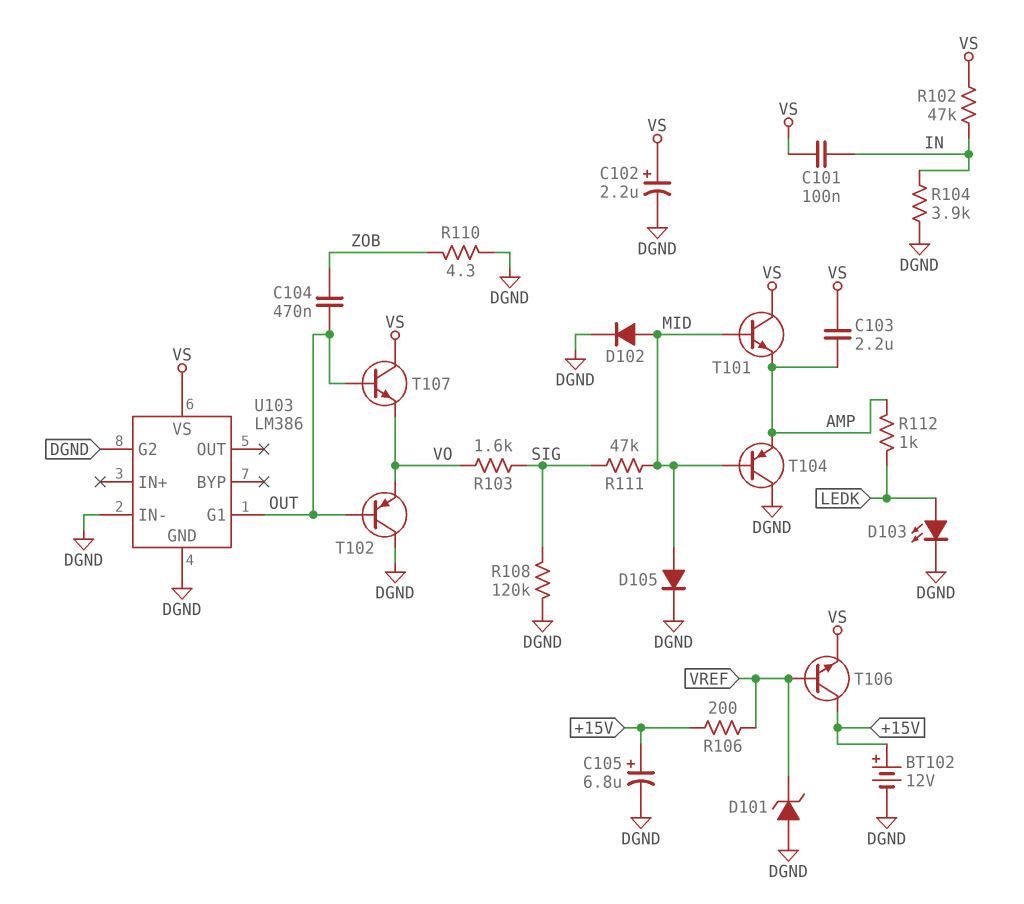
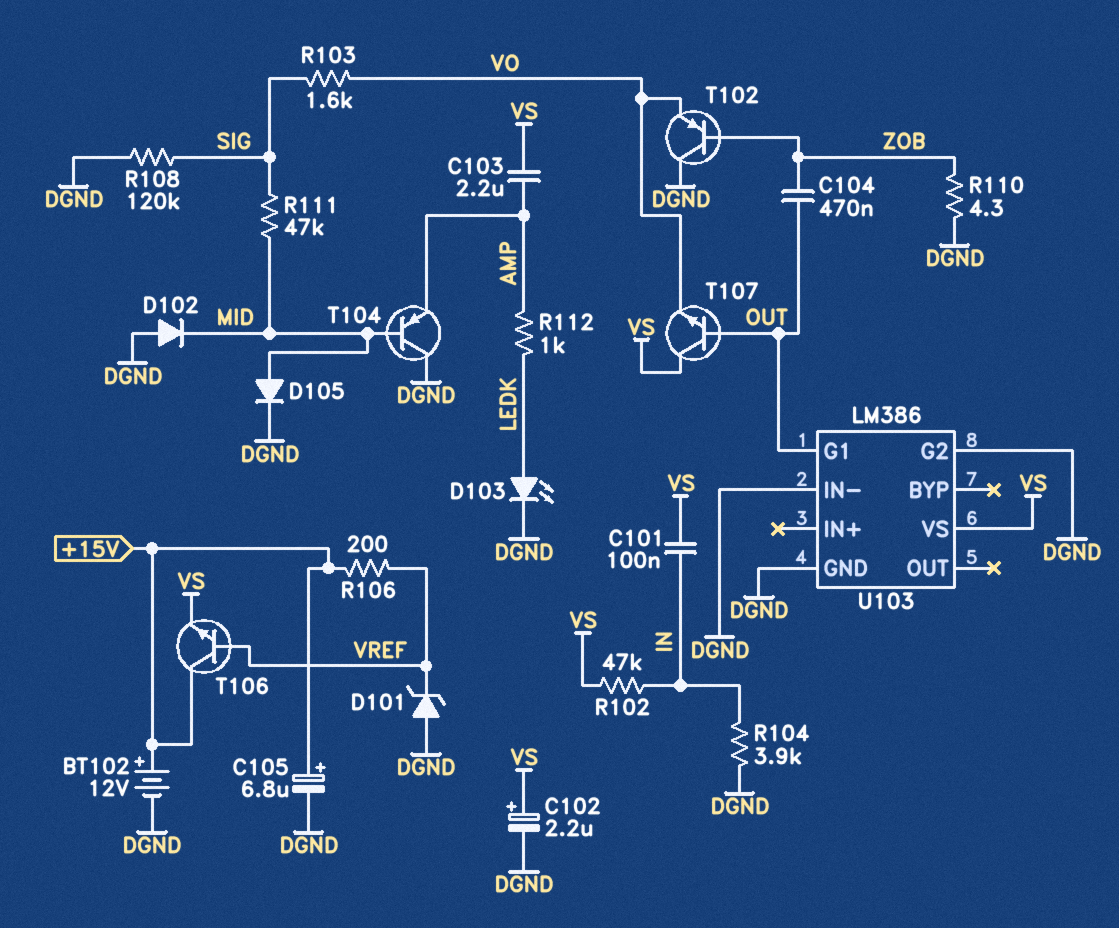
D102: diode (A MID, K DGND) -> diode (A DGND, K MID)
T101: NPN (B MID, C VS, E AMP) -> none
T102: PNP (B OUT, C DGND, E VO) -> PNP (B ZOB, C DGND, E VO)

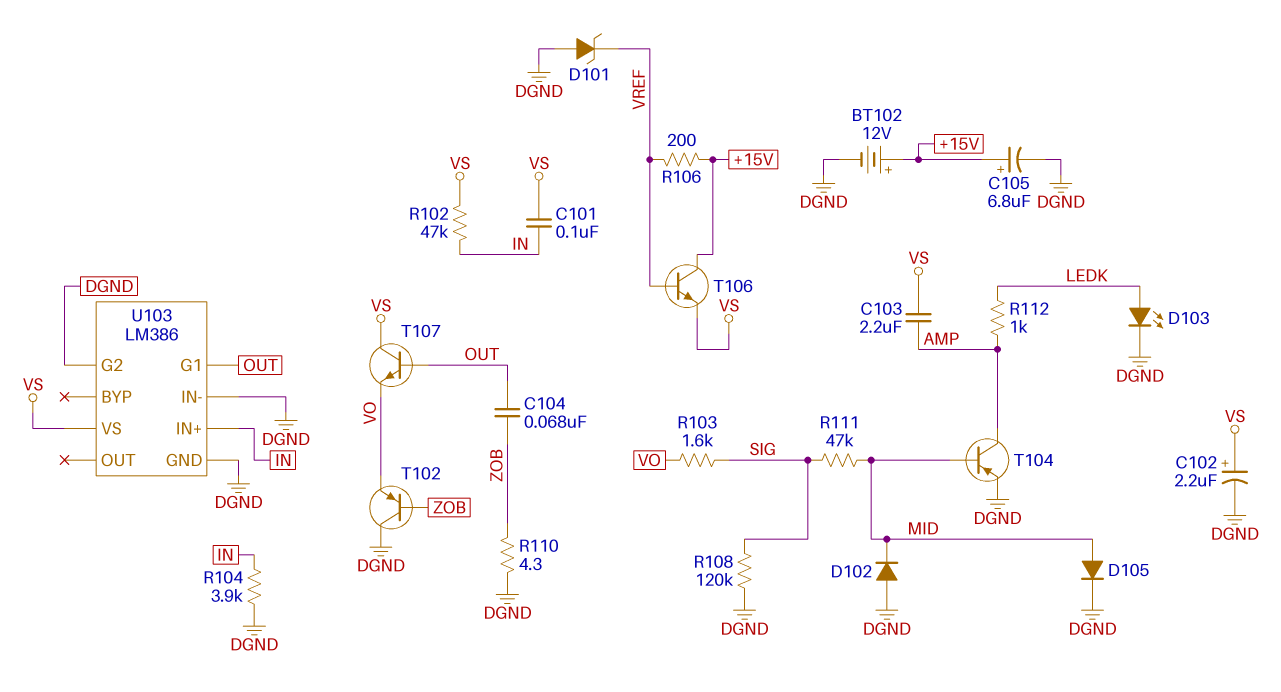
C104: 470nF (OUT, ZOB) -> 68nF (OUT, ZOB)
T104: PNP (B MID, C DGND, E AMP) -> PNP (B MID, C AMP, E DGND)
U103 pin IN+: none -> IN

